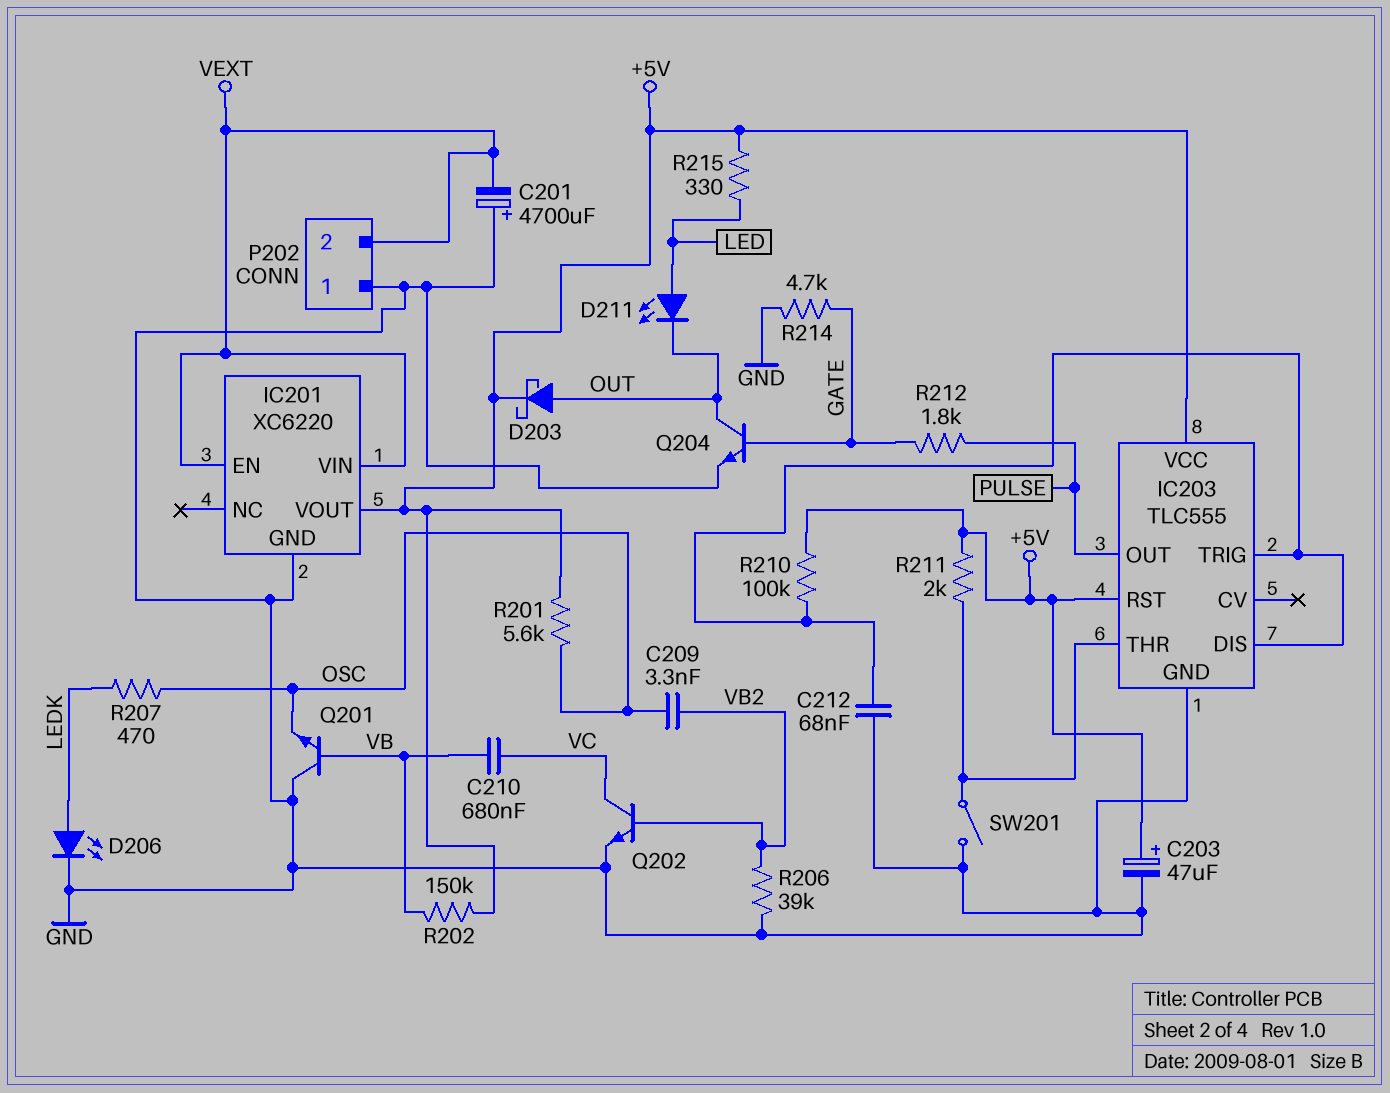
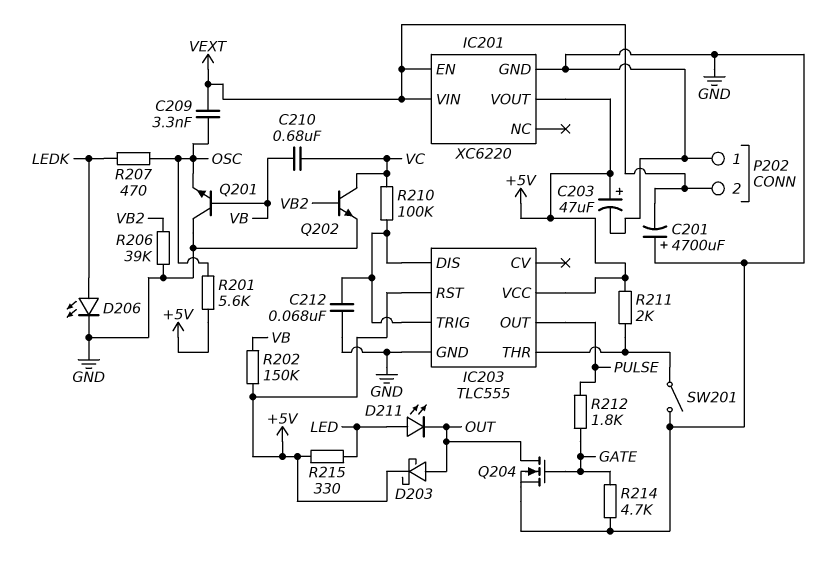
C209: 3.3nF (OSC, VB2) -> 3.3nF (OSC, VEXT)
Q204: NPN (B GATE, C OUT, E GND) -> NMOS (G GATE, D OUT, S GND)
R210: 100k (+5V, IC203/DIS) -> 100k (IC203/DIS, VC)

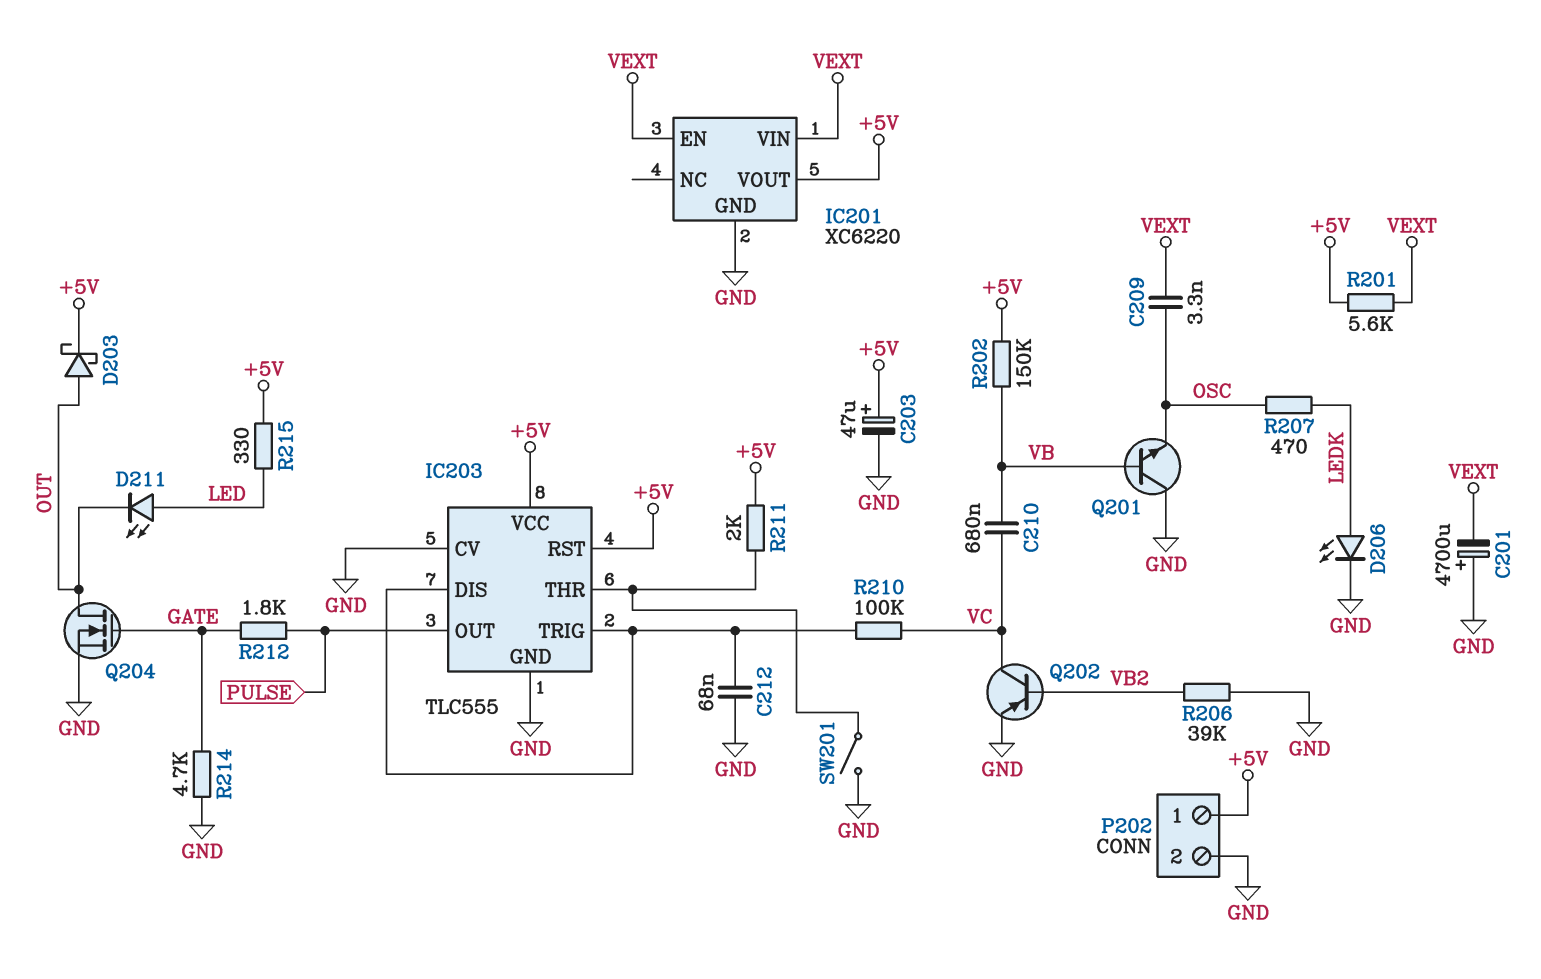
IC203 pin CV: none -> GND
P202 pin 1: GND -> +5V
P202 pin 2: VEXT -> GND
Q202: NPN (B VB2, C VC, E GND) -> PNP (B VB2, C VC, E GND)
R201: 5.6k (+5V, OSC) -> 5.6k (+5V, VEXT)

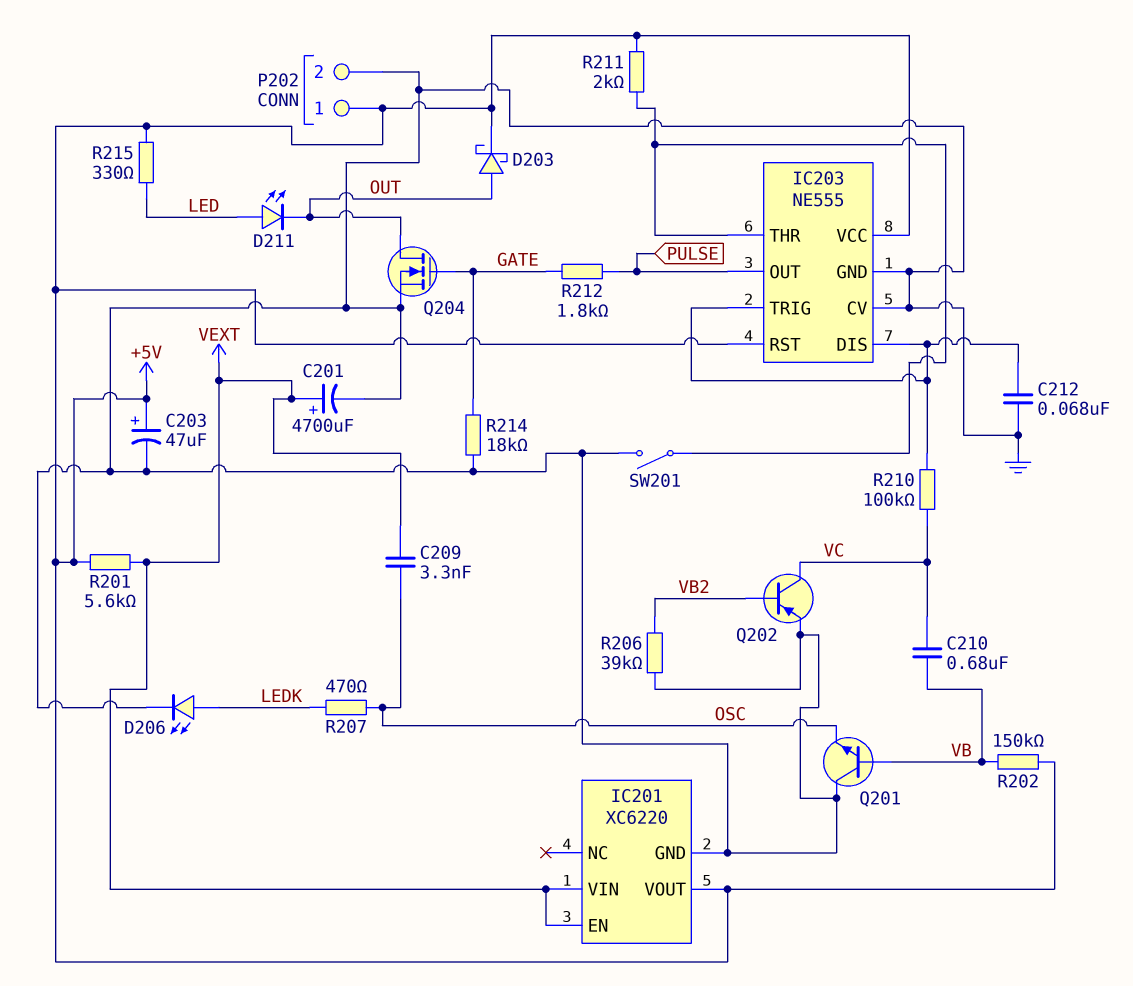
C201: 4700uF (plus GND, minus VEXT) -> 4700uF (plus VEXT, minus GND)
IC203: TLC555 -> NE555
R214: 4.7k (GATE, GND) -> 18k (GATE, GND)

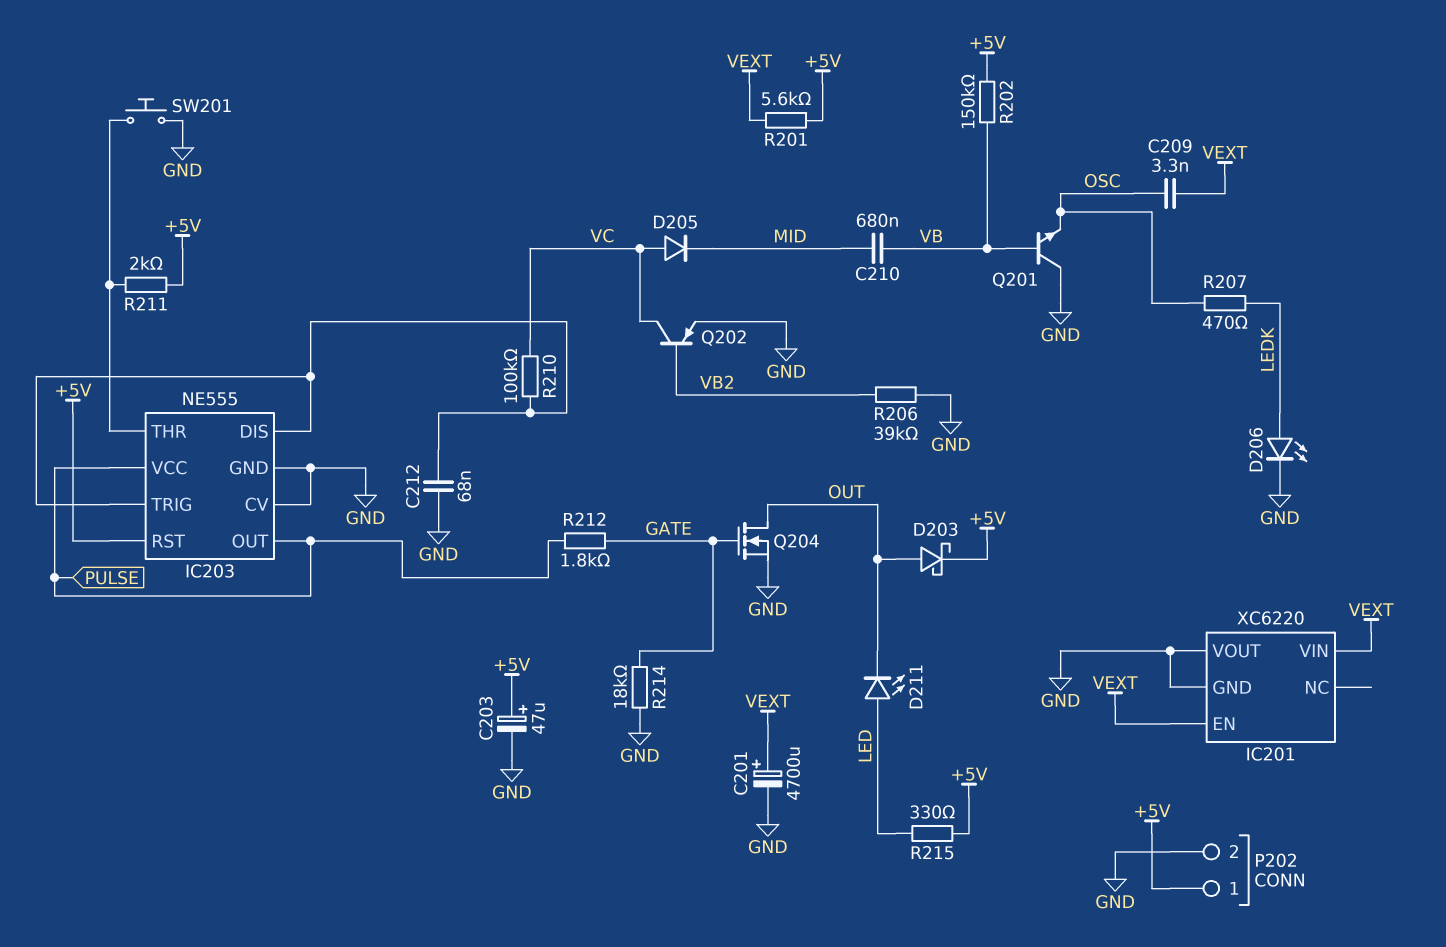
C210: 680nF (VB, VC) -> 680nF (MID, VB)
D205: none -> diode (A VC, K MID)
IC201 pin VOUT: +5V -> GND
IC203 pin VCC: +5V -> PULSE
SW201: switch (GND, IC203/THR) -> button (GND, IC203/THR)

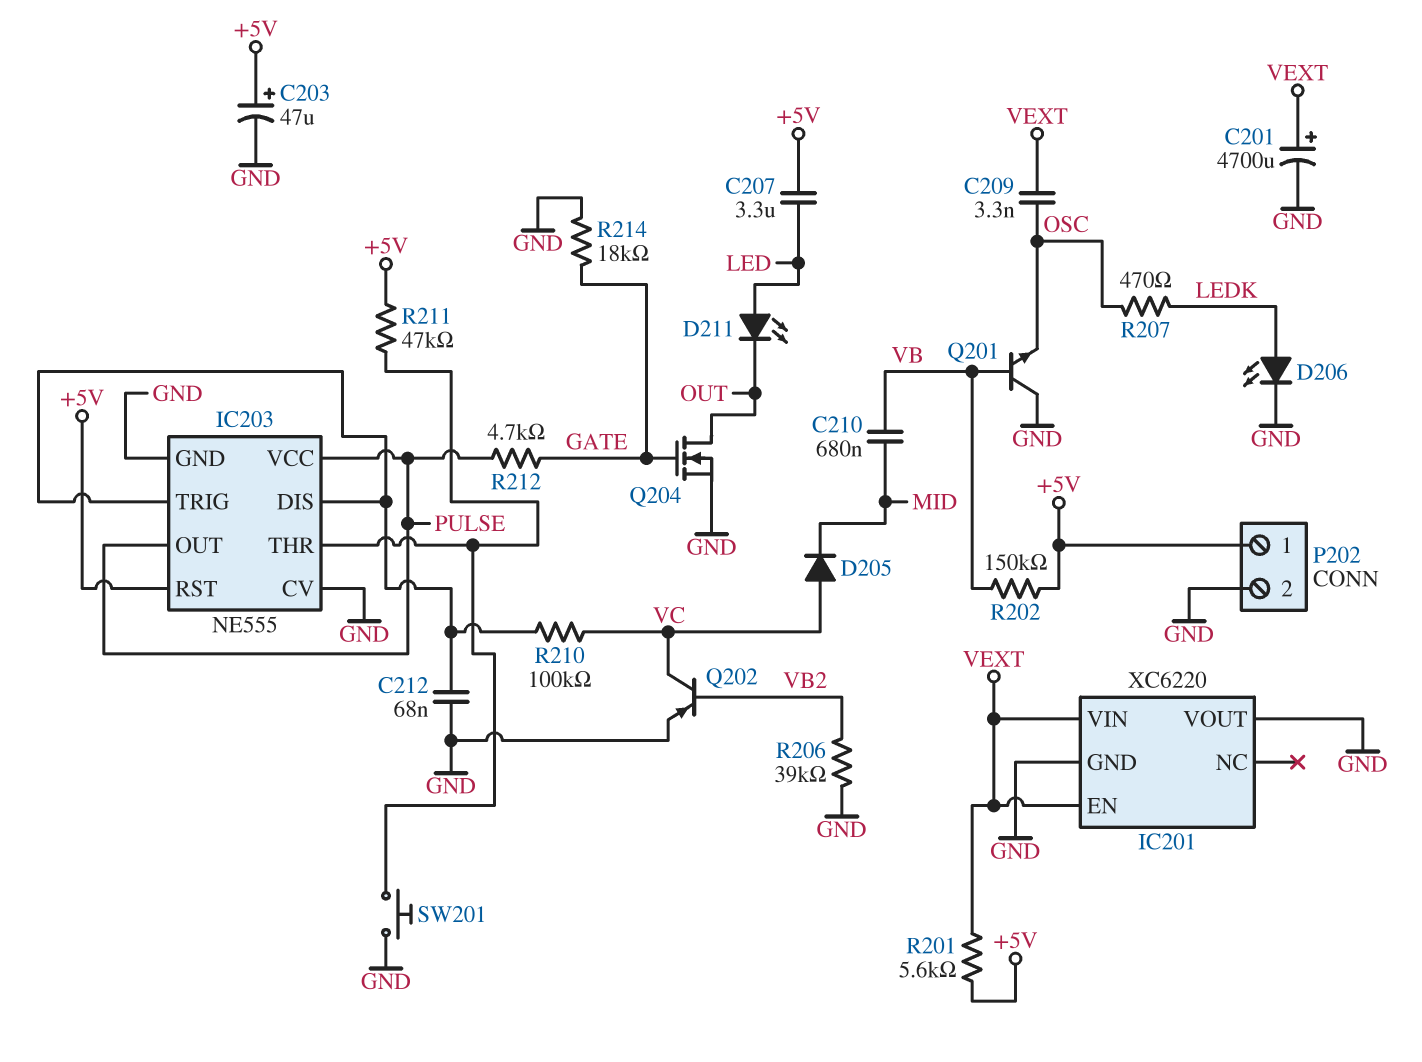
C207: none -> 3.3uF (+5V, LED)
D203: schottky (A OUT, K +5V) -> none
R211: 2k (+5V, IC203/THR) -> 47k (+5V, IC203/THR)
R212: 1.8k (GATE, PULSE) -> 4.7k (GATE, PULSE)
R215: 330 (+5V, LED) -> none

